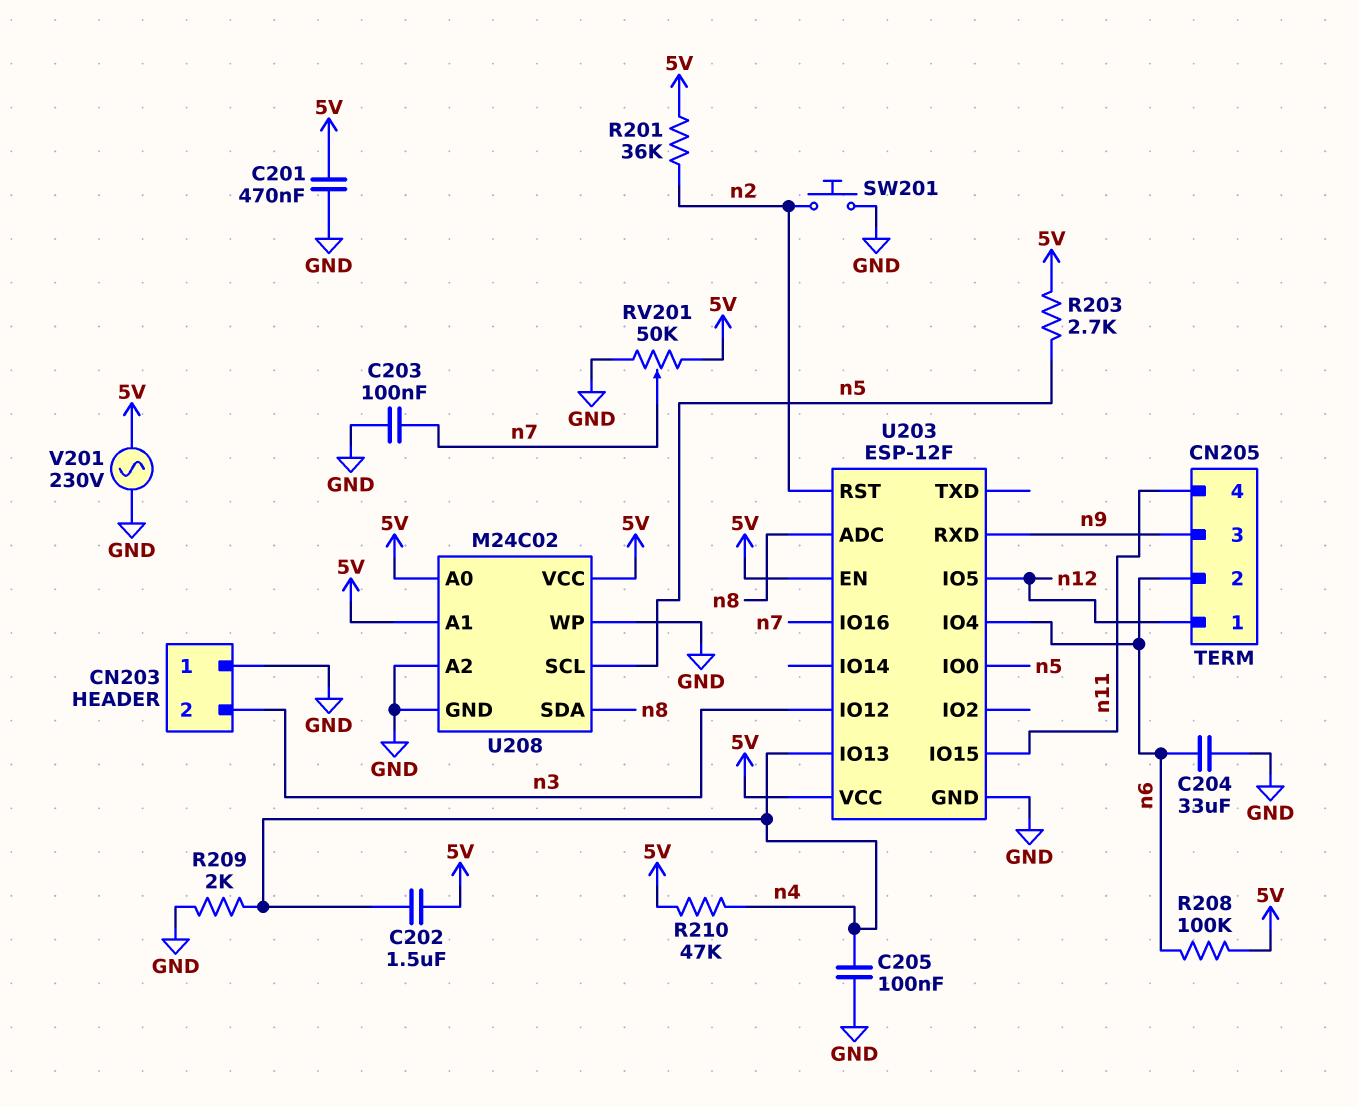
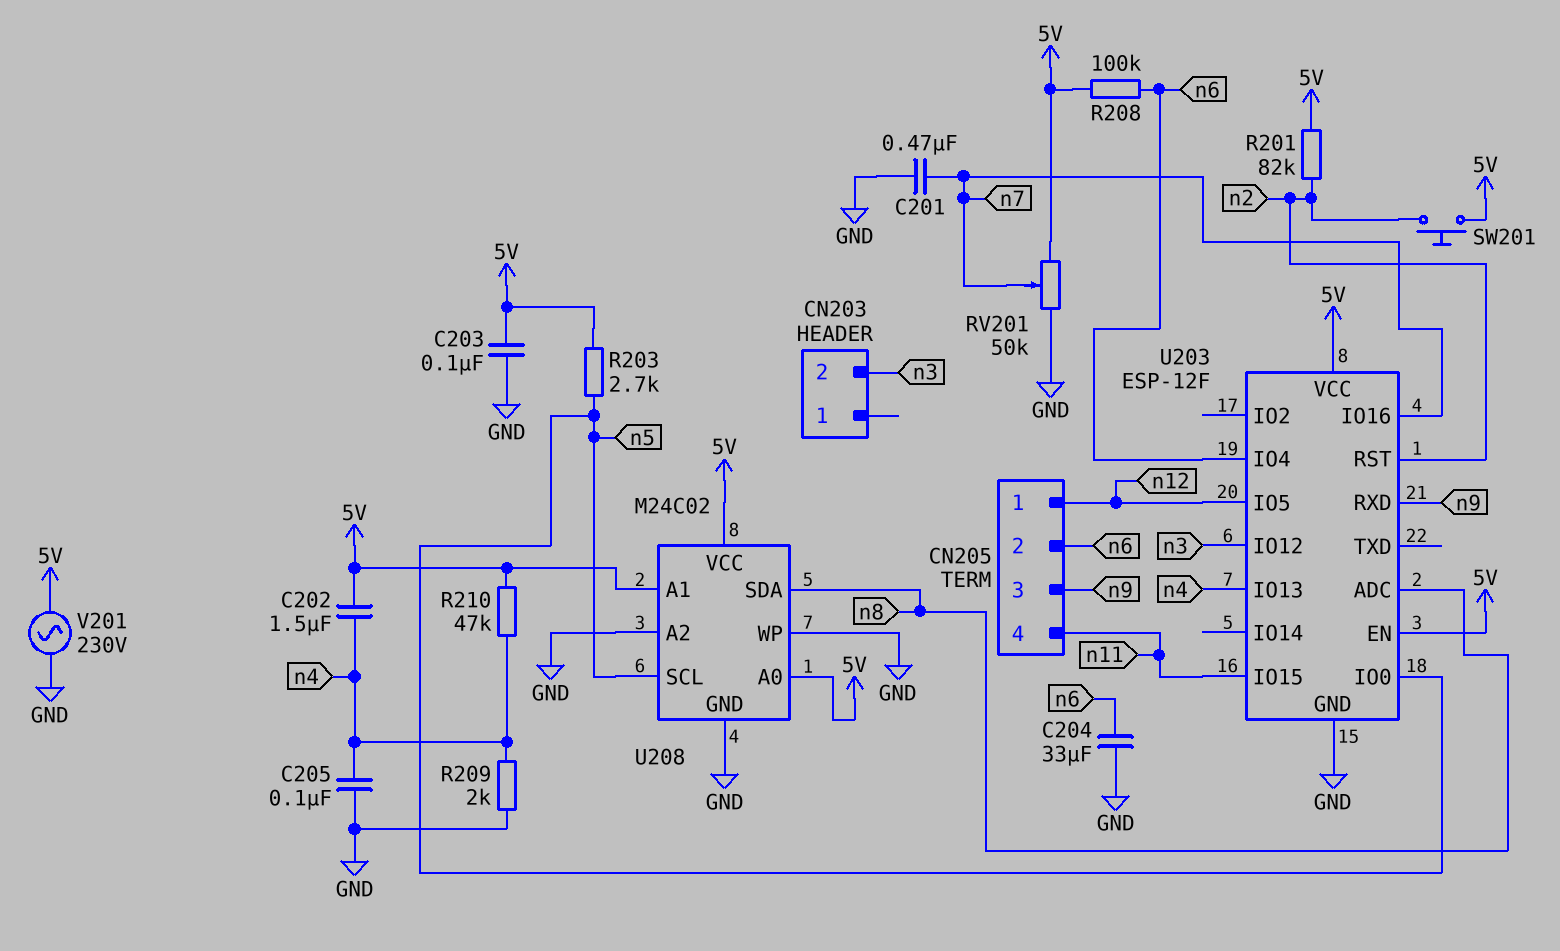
C201: 470nF (5V, GND) -> 470nF (GND, n7)
C203: 100nF (GND, n7) -> 100nF (5V, GND)
CN203 pin 1: GND -> none
R201: 36k (5V, n2) -> 82k (5V, n2)
SW201: button (GND, n2) -> button (5V, n2)

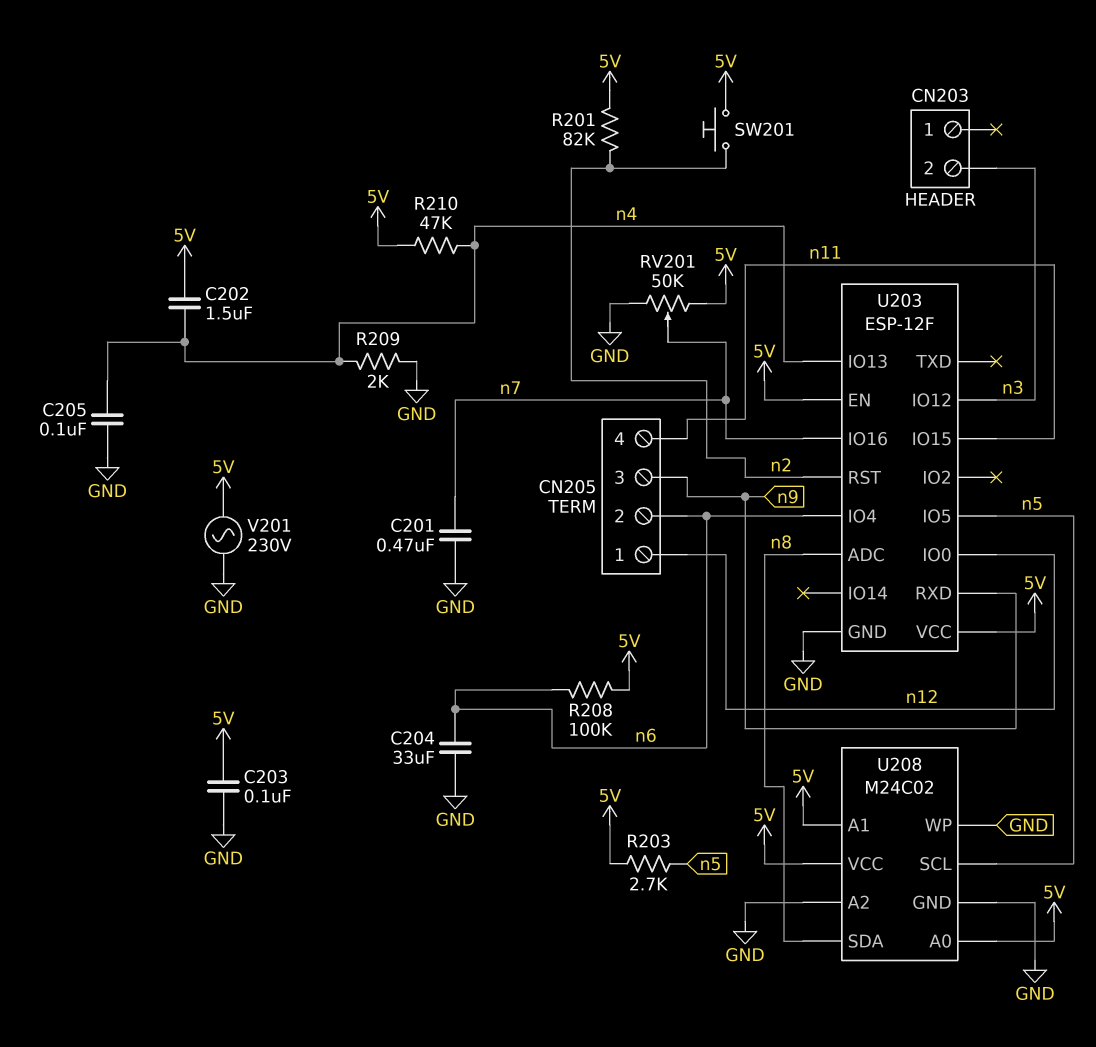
U203 pin IO0: n5 -> n12
U203 pin IO5: n12 -> n5

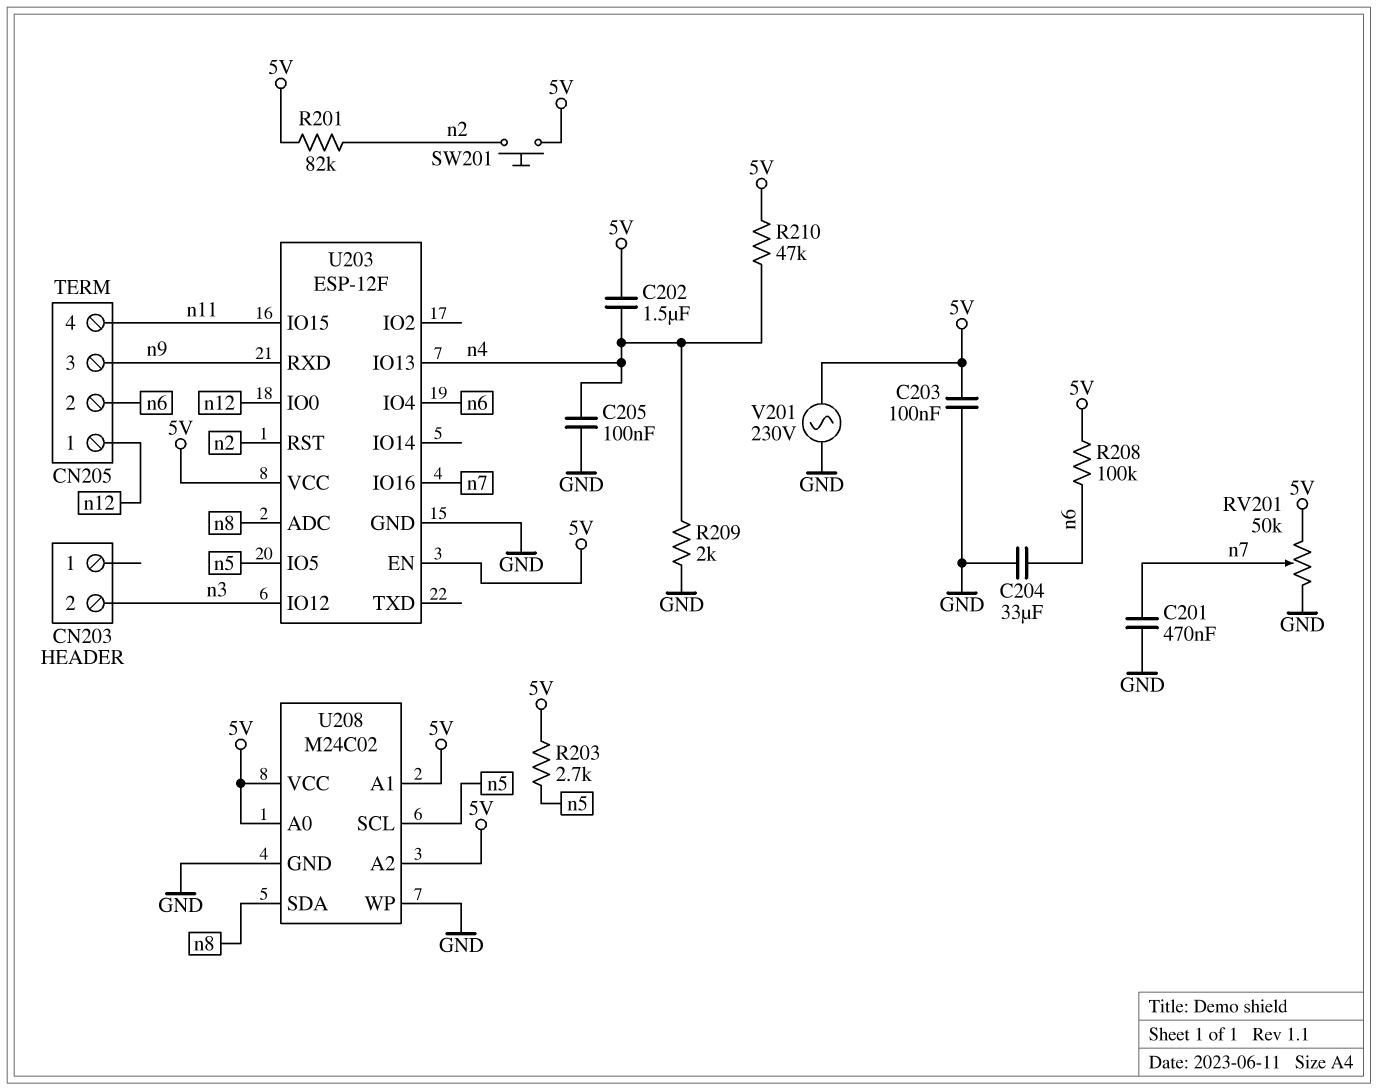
U208 pin A2: GND -> 5V

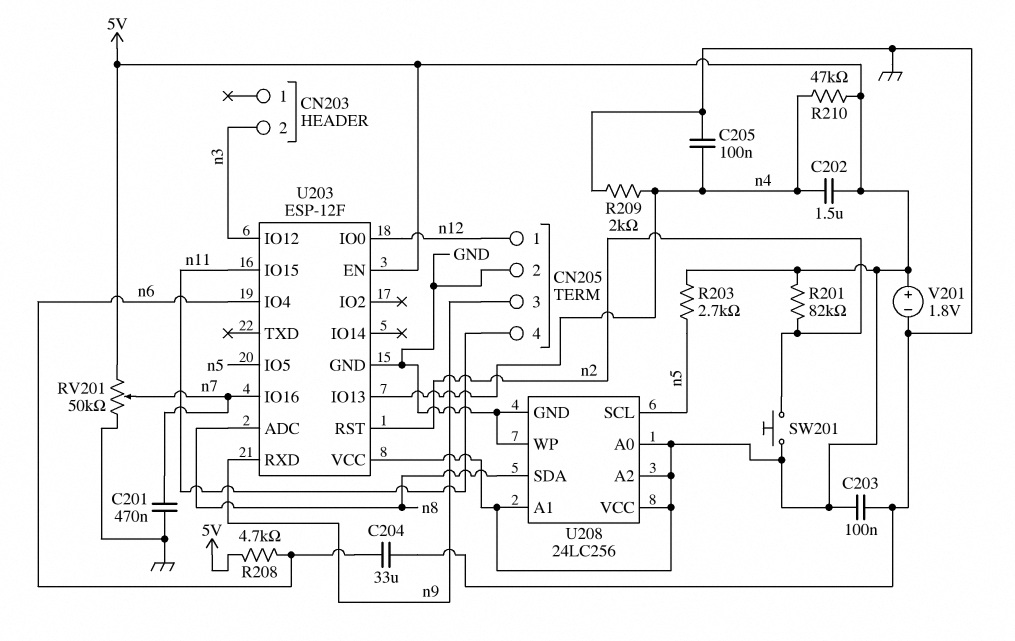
CN205 pin 2: n6 -> GND
R208: 100k (5V, n6) -> 4.7k (5V, n6)
U208: M24C02 -> 24LC256
V201: AC 230V (5V, GND) -> 1.8V (plus 5V, minus GND)

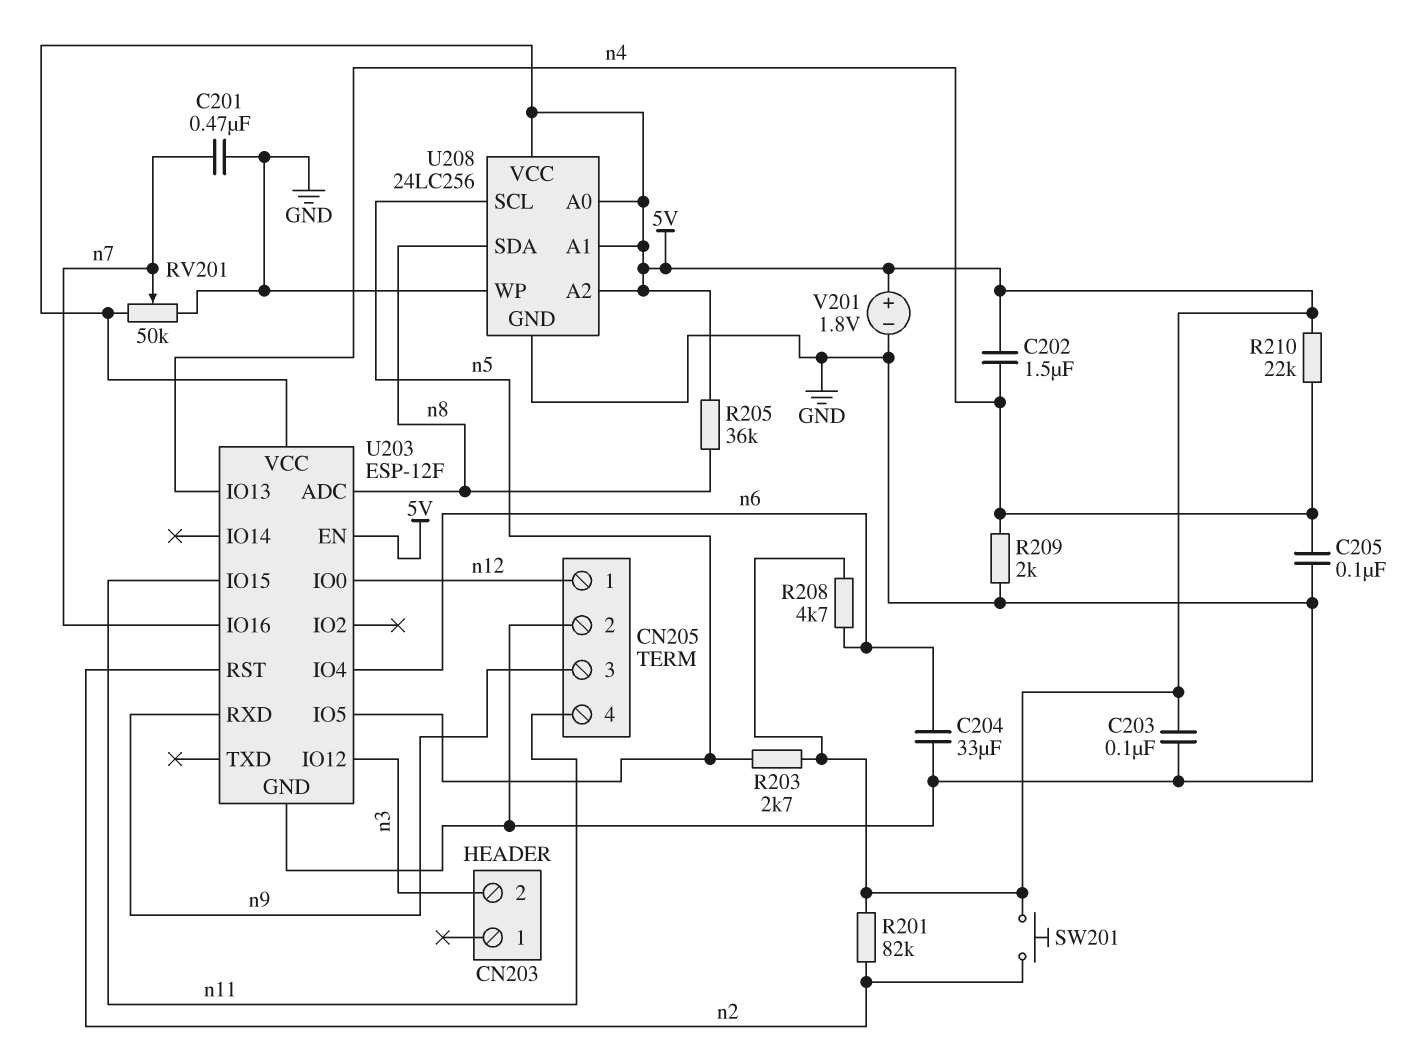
R205: none -> 36k (5V, n8)
R210: 47k (5V, n4) -> 22k (5V, n4)

